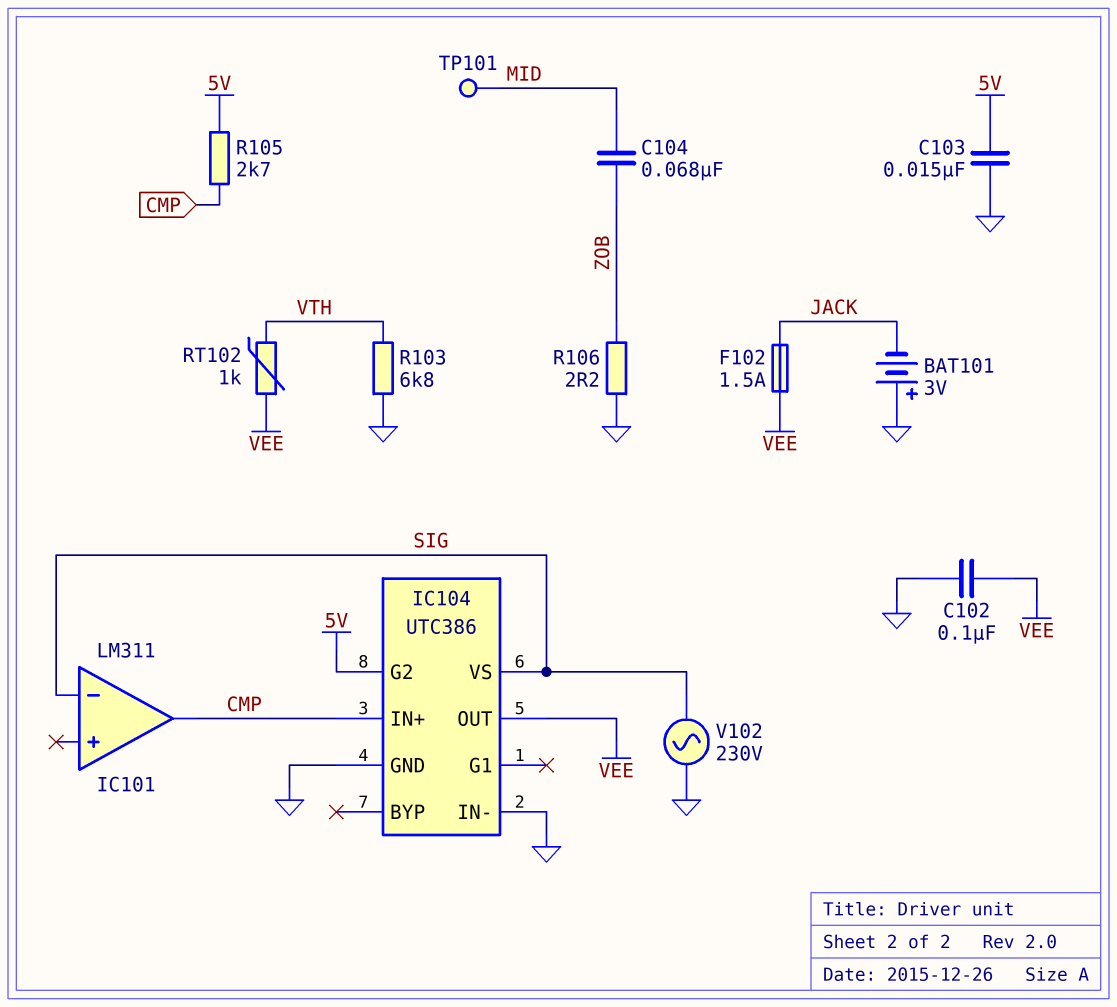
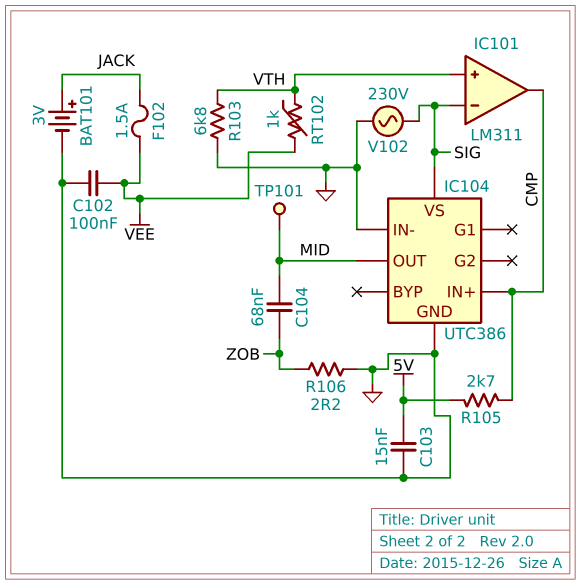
BAT101: 3V (plus GND, minus JACK) -> 3V (plus JACK, minus GND)
IC101 pin in+: none -> VTH
IC104 pin G2: 5V -> none
IC104 pin OUT: VEE -> MID

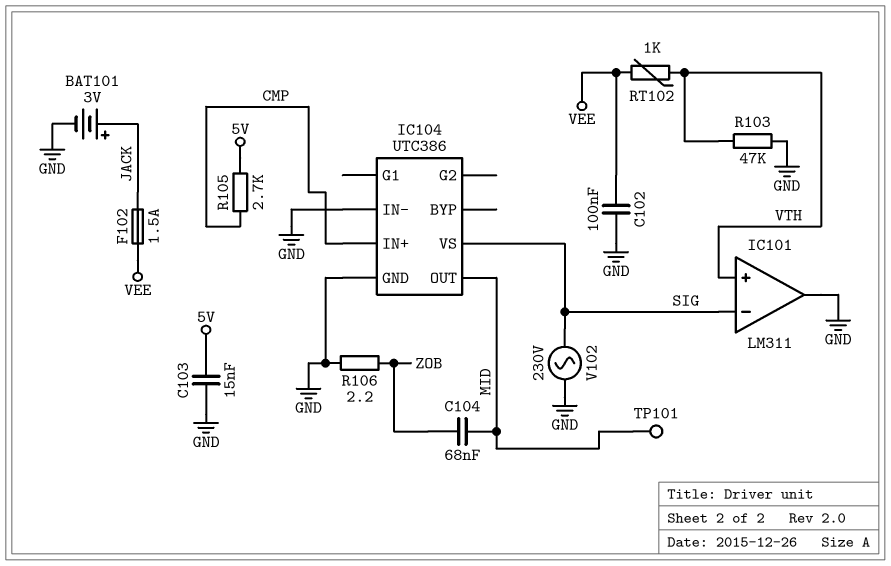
IC101 pin out: CMP -> GND
R103: 6.8k (GND, VTH) -> 47k (GND, VTH)

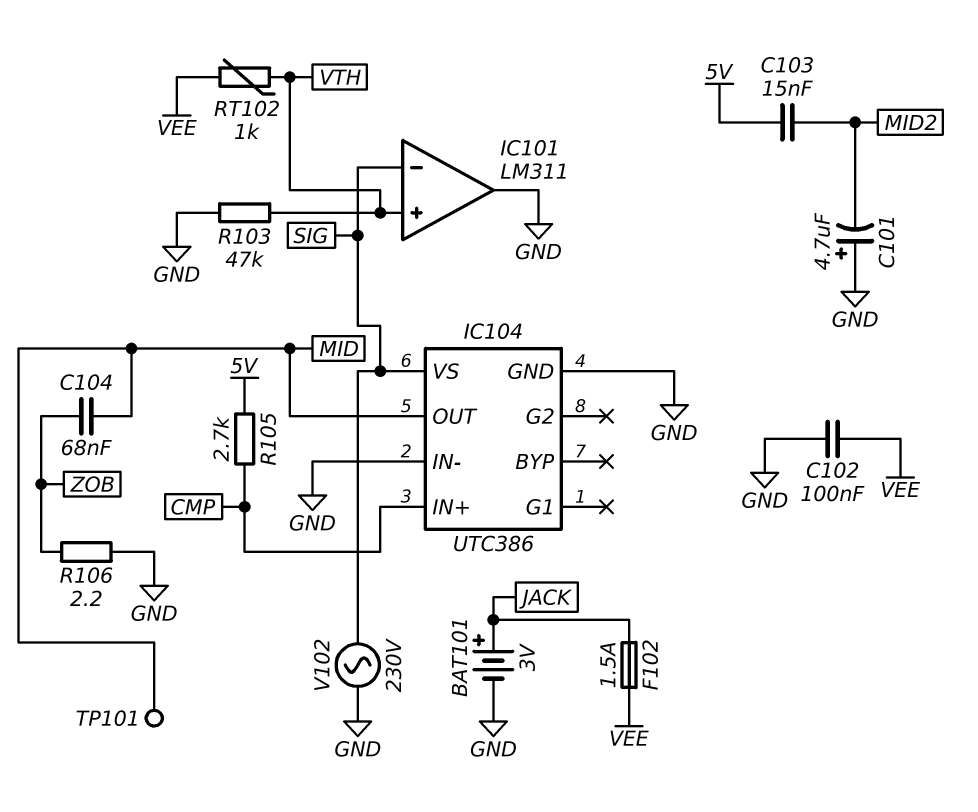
C101: none -> 4.7uF (plus GND, minus MID2)
C103: 15nF (5V, GND) -> 15nF (5V, MID2)

